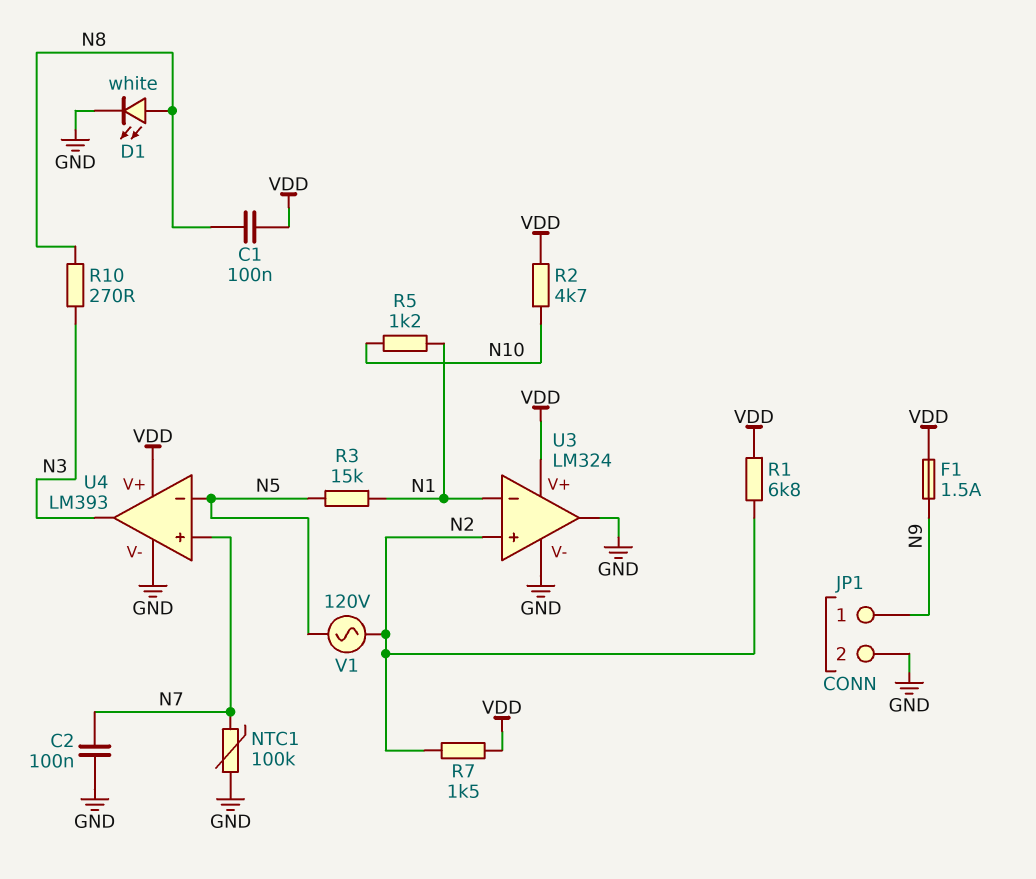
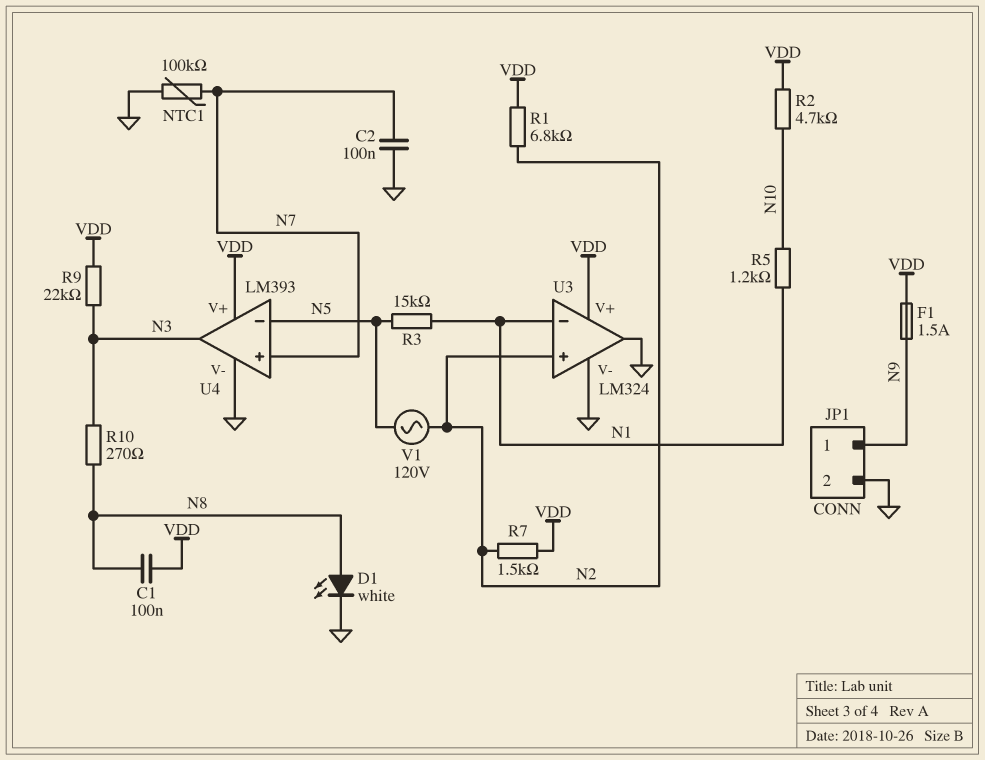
R9: none -> 22k (N3, VDD)

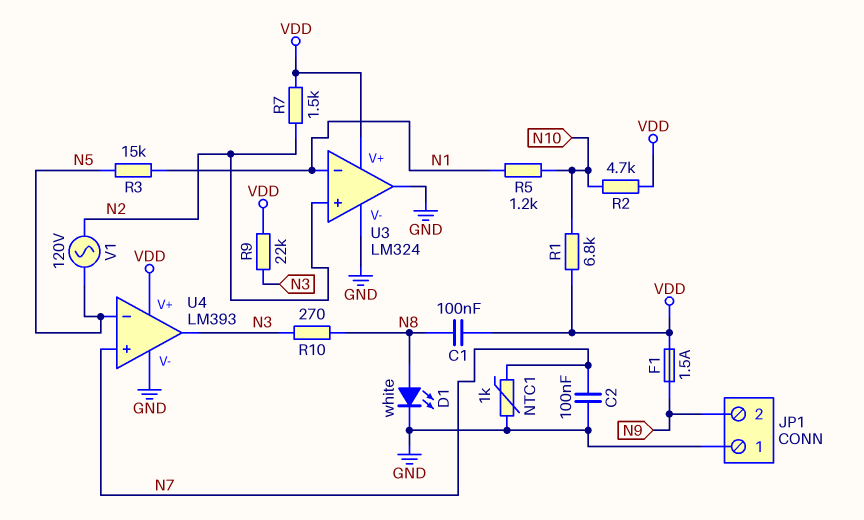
JP1 pin 1: N9 -> GND
JP1 pin 2: GND -> N9
NTC1: 100k (GND, N7) -> 1k (GND, N7)
R1: 6.8k (N2, VDD) -> 6.8k (N10, VDD)

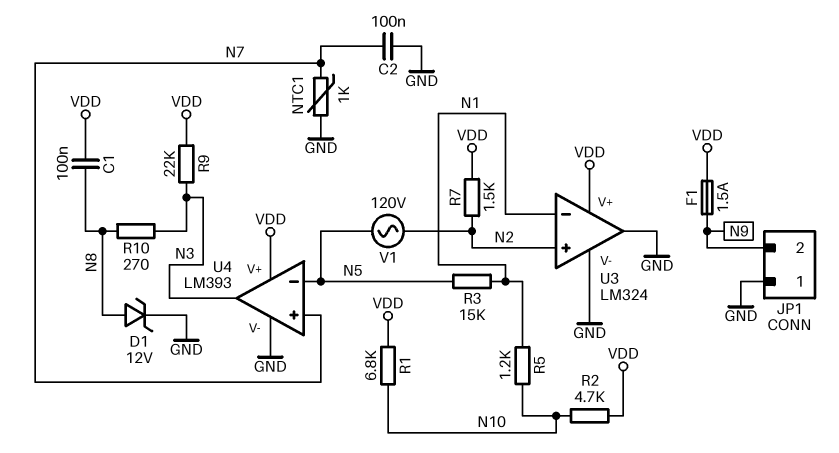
D1: LED white (A N8, K GND) -> zener 12V (A N8, K GND)

